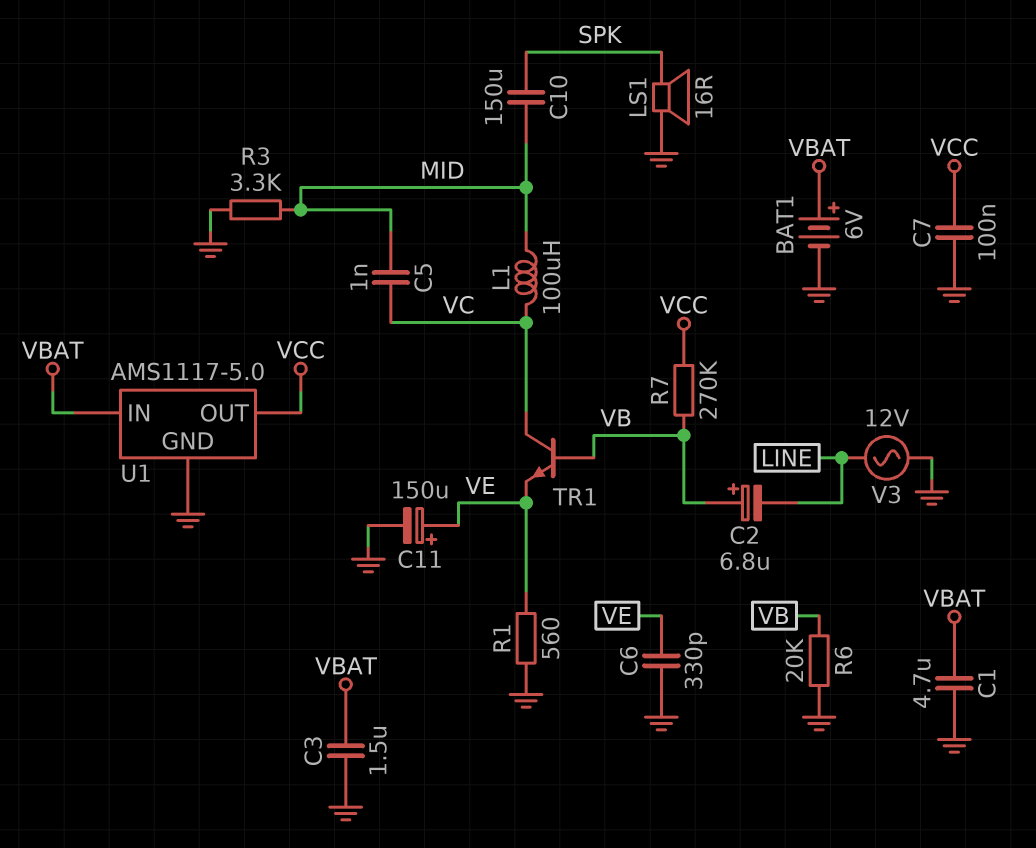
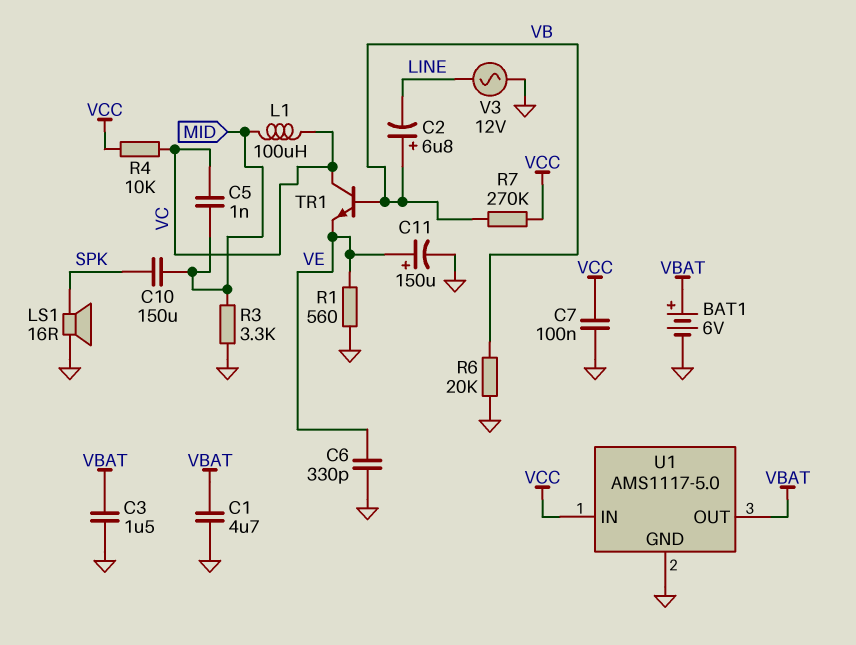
R4: none -> 10k (VC, VCC)
U1 pin IN: VBAT -> VCC
U1 pin OUT: VCC -> VBAT

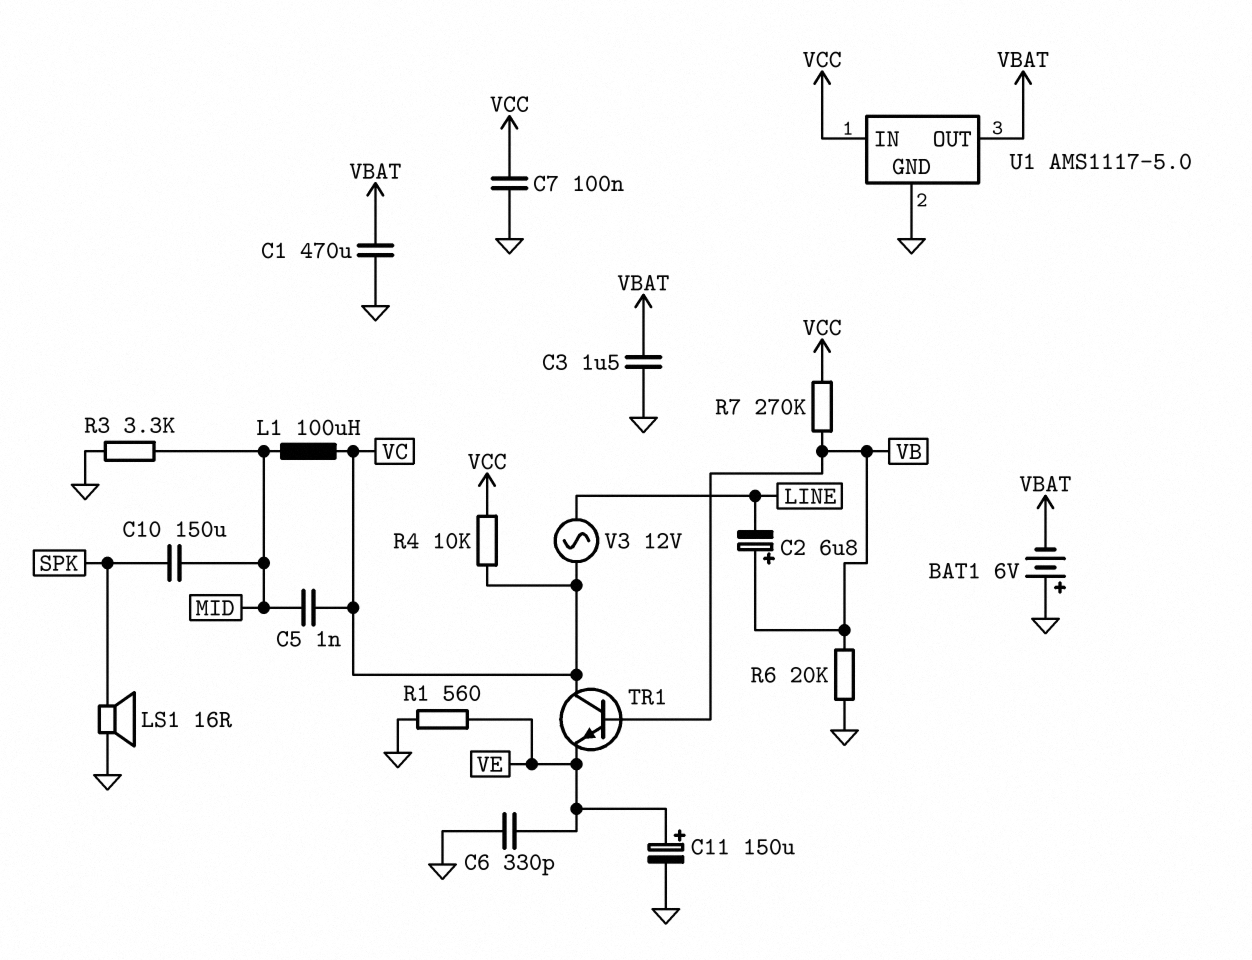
BAT1: 6V (plus VBAT, minus GND) -> 6V (plus GND, minus VBAT)
C1: 4.7uF (GND, VBAT) -> 470uF (GND, VBAT)
V3: AC 12V (GND, LINE) -> AC 12V (LINE, VC)

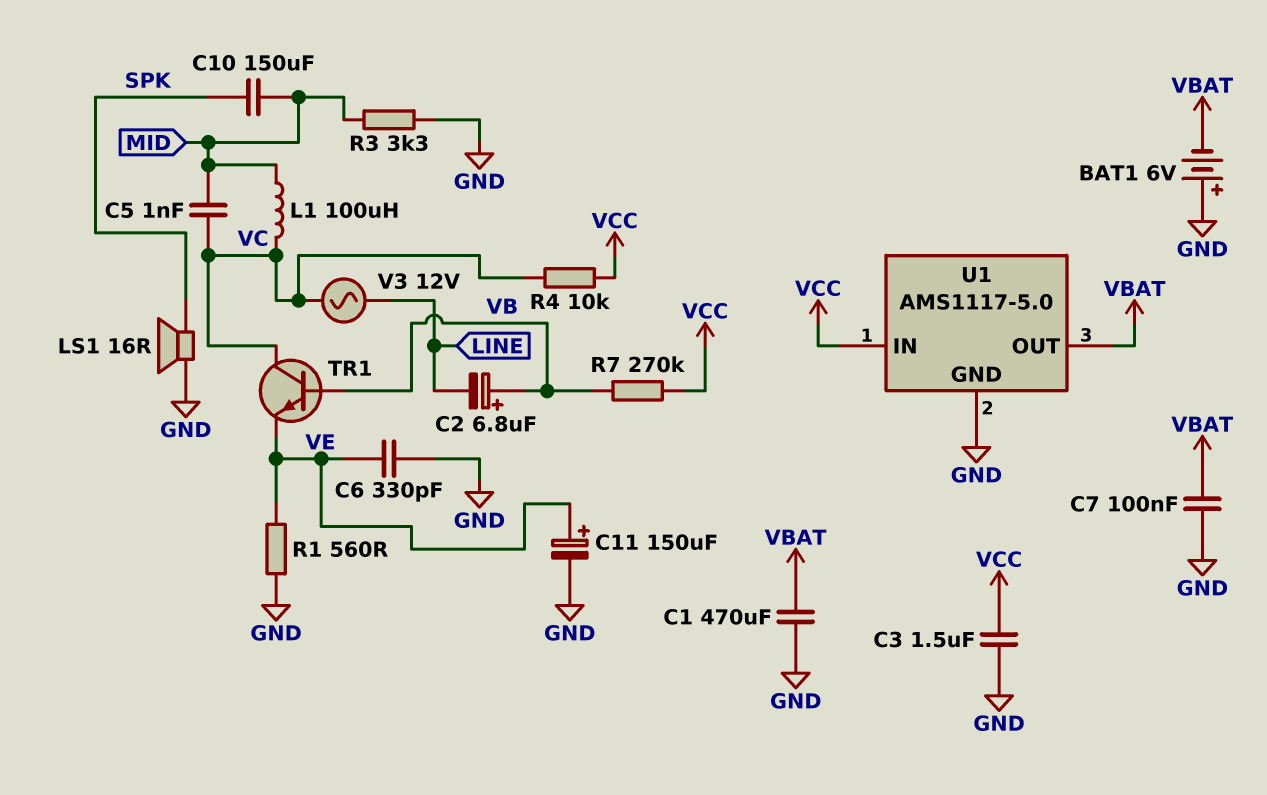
C3: 1.5uF (GND, VBAT) -> 1.5uF (GND, VCC)
C7: 100nF (GND, VCC) -> 100nF (GND, VBAT)
R6: 20k (GND, VB) -> none

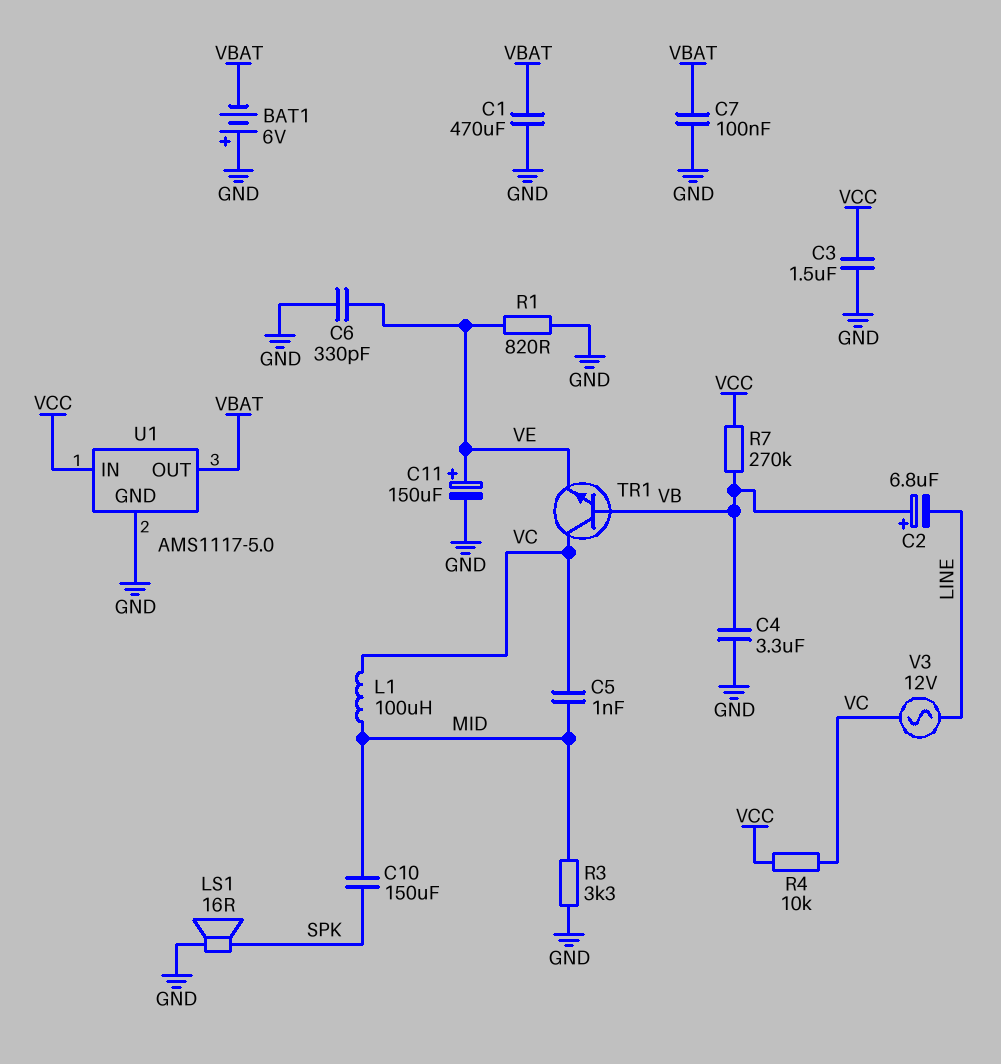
C4: none -> 3.3uF (GND, VB)
R1: 560 (GND, VE) -> 820 (GND, VE)

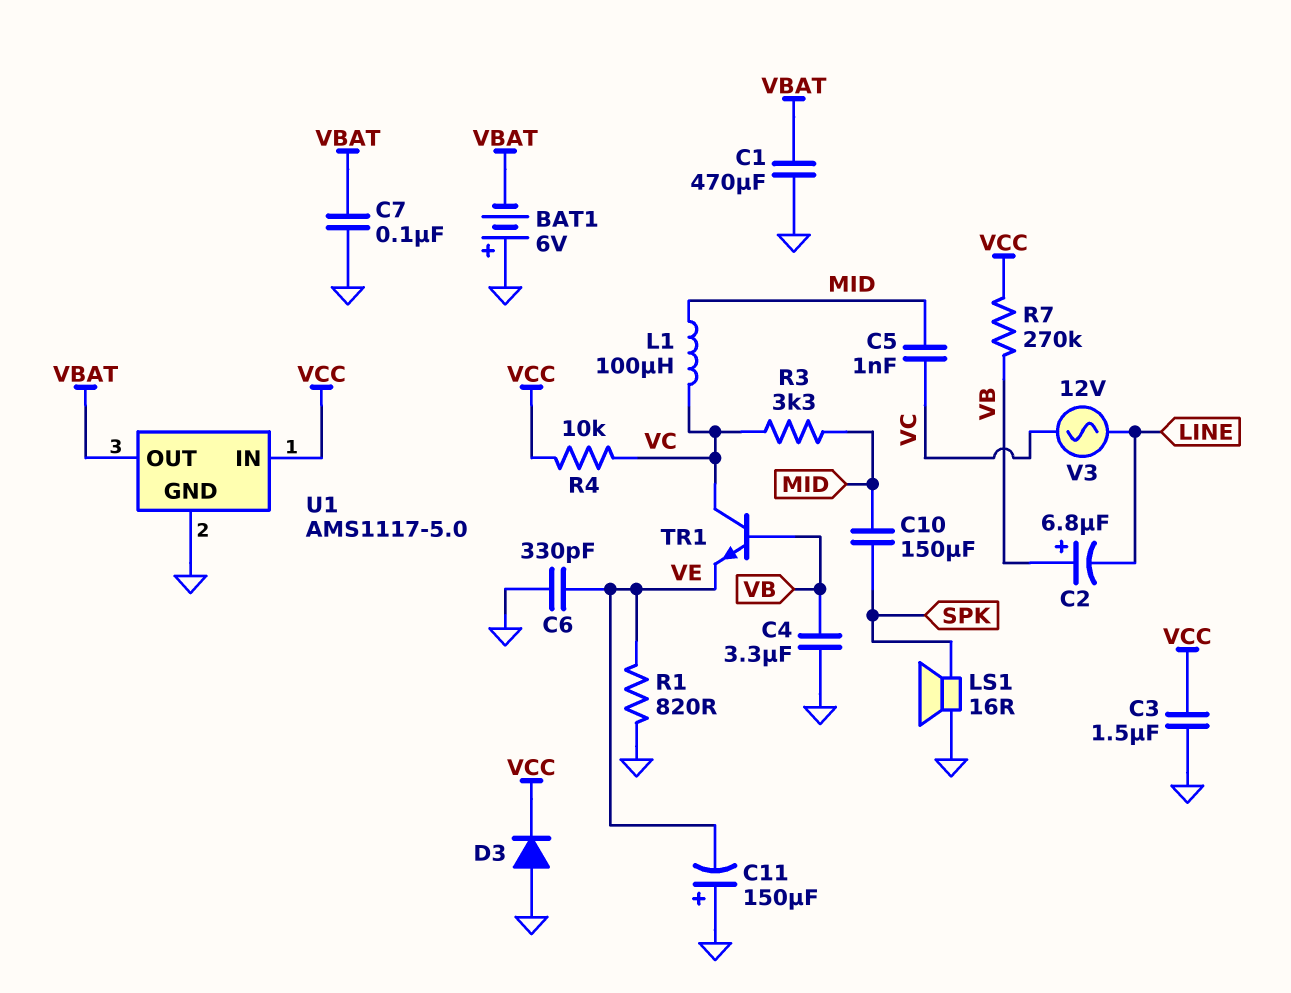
C11: 150uF (plus VE, minus GND) -> 150uF (plus GND, minus VE)
D3: none -> diode (A GND, K VCC)
R3: 3.3k (GND, MID) -> 3.3k (MID, VC)

